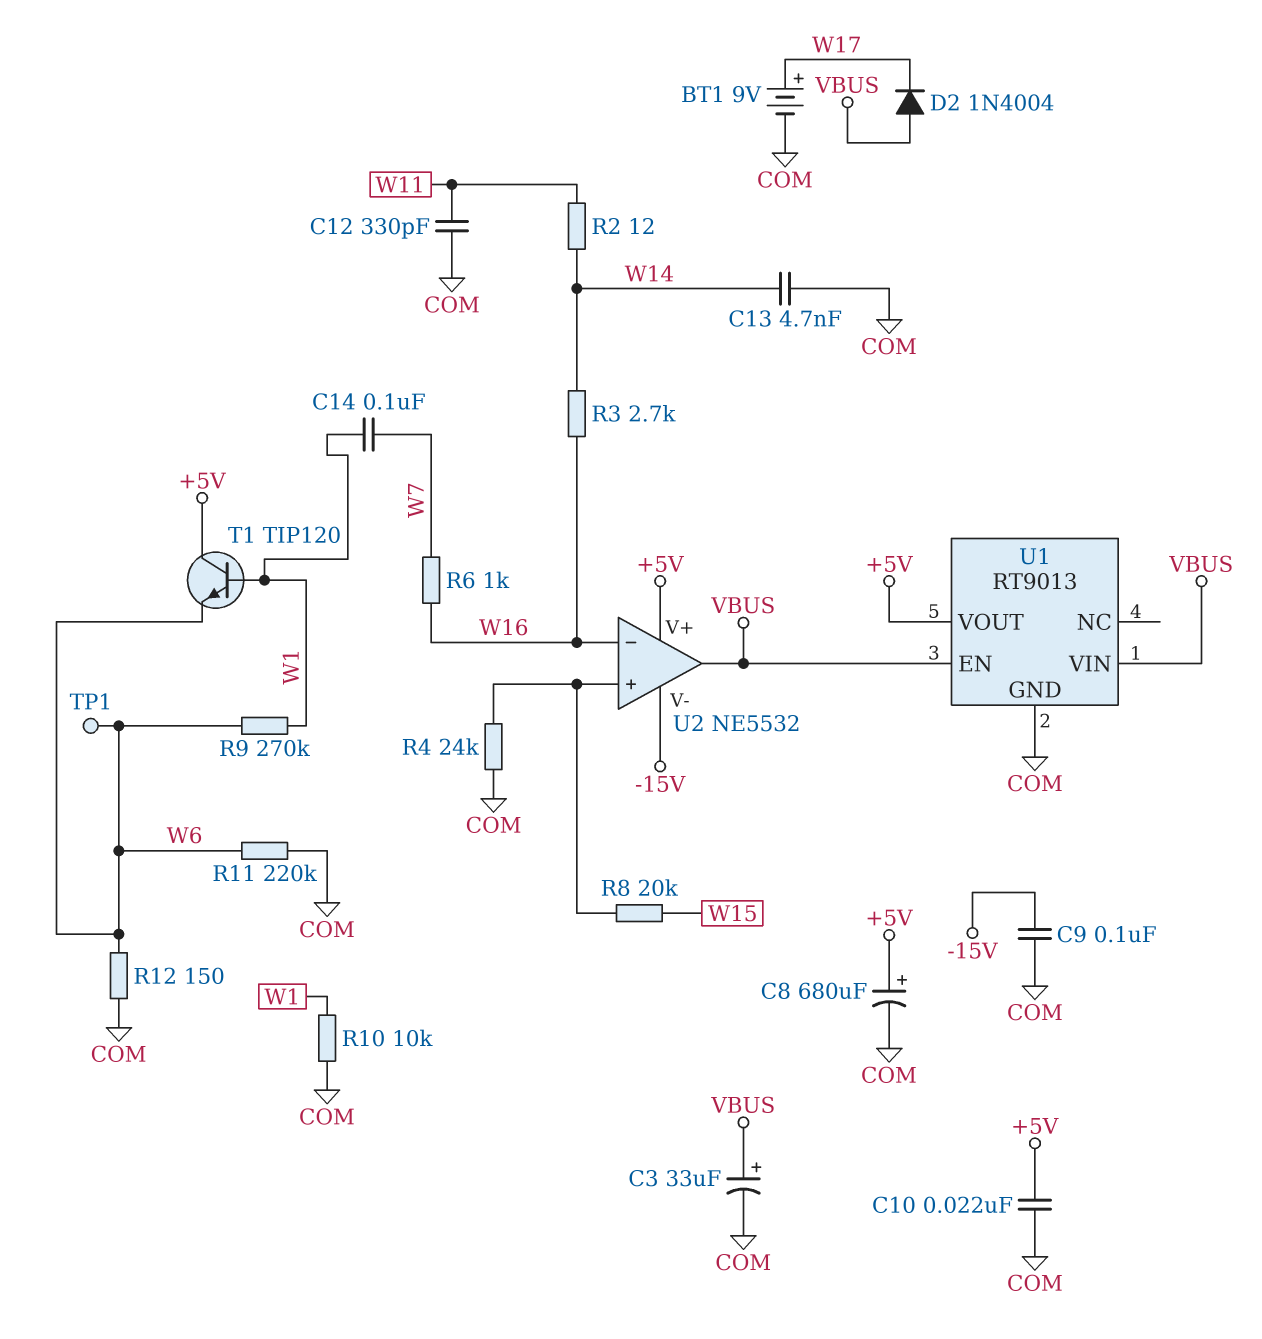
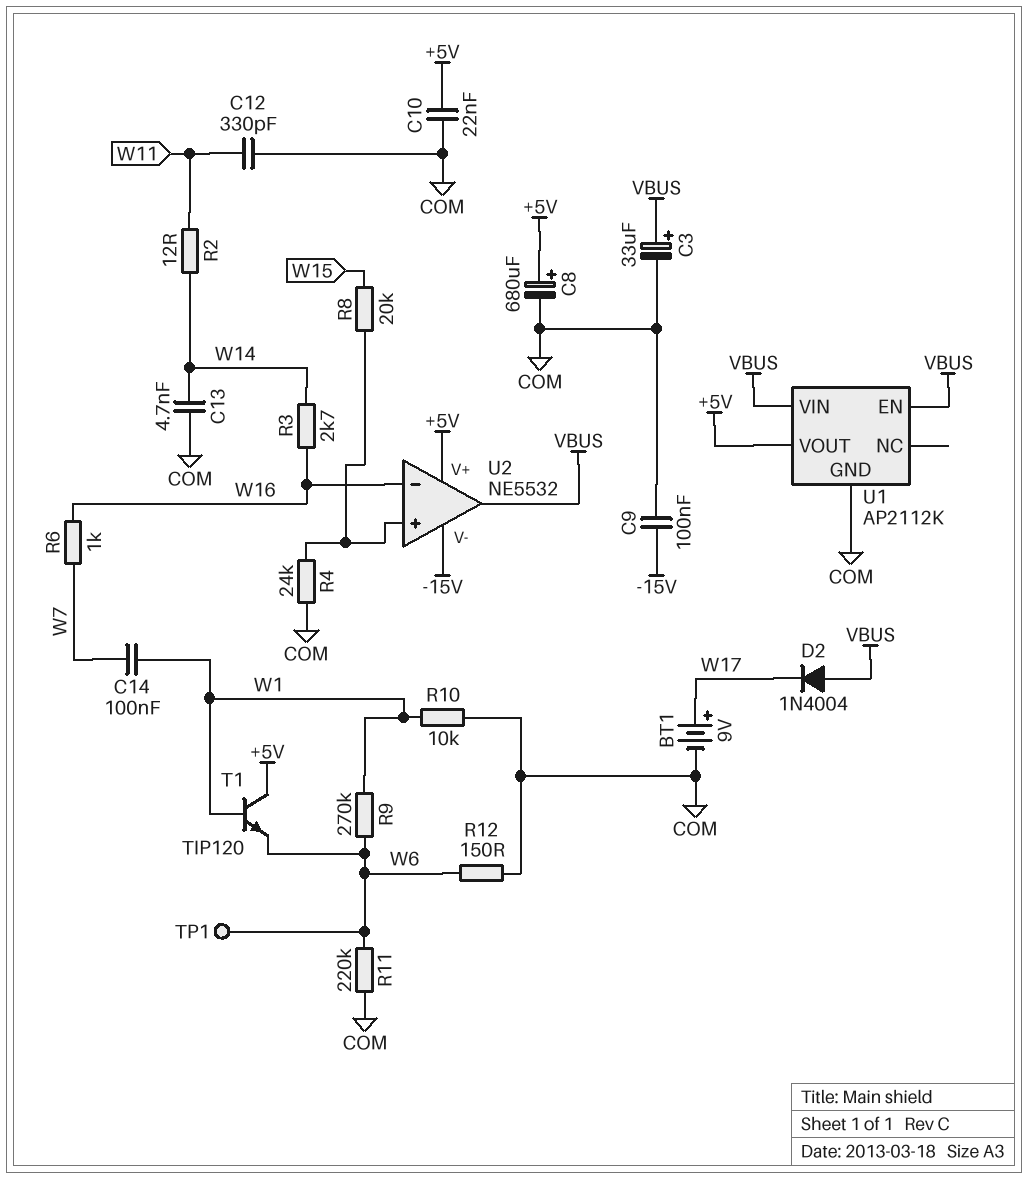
U1: RT9013 -> AP2112K

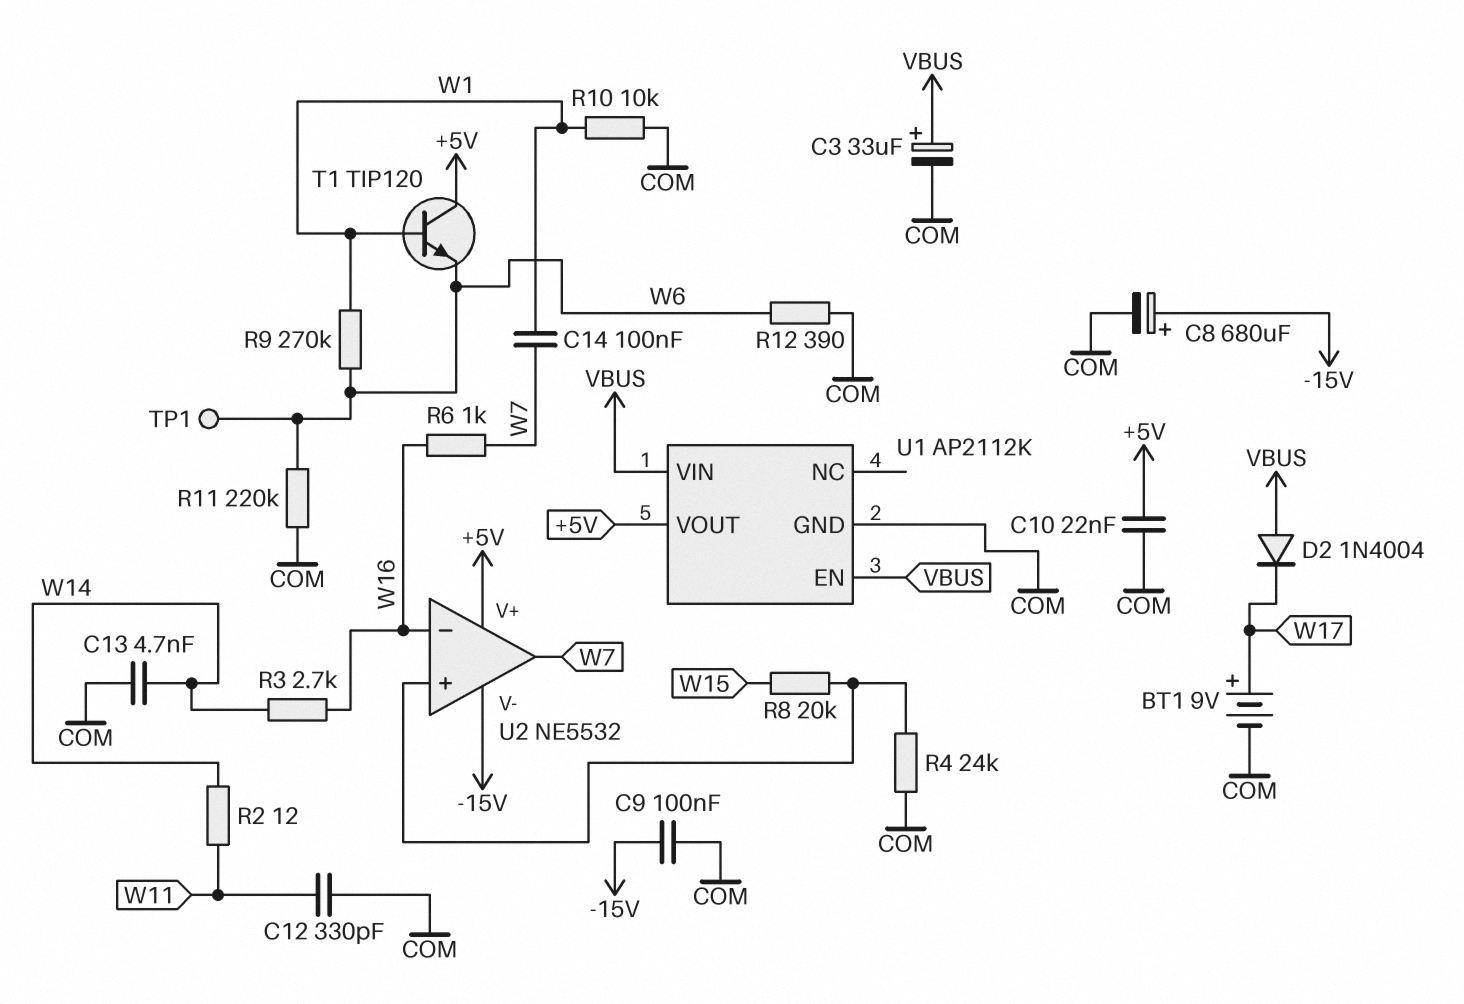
C8: 680uF (plus +5V, minus COM) -> 680uF (plus -15V, minus COM)
R12: 150 (COM, W6) -> 390 (COM, W6)
U2 pin out: VBUS -> W7

